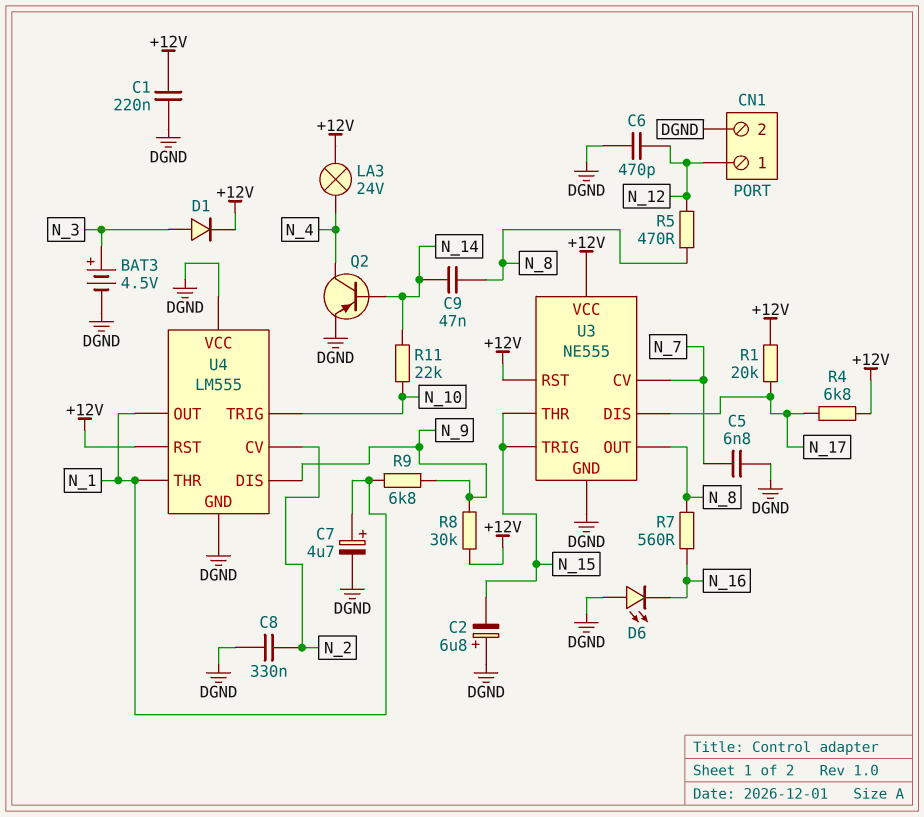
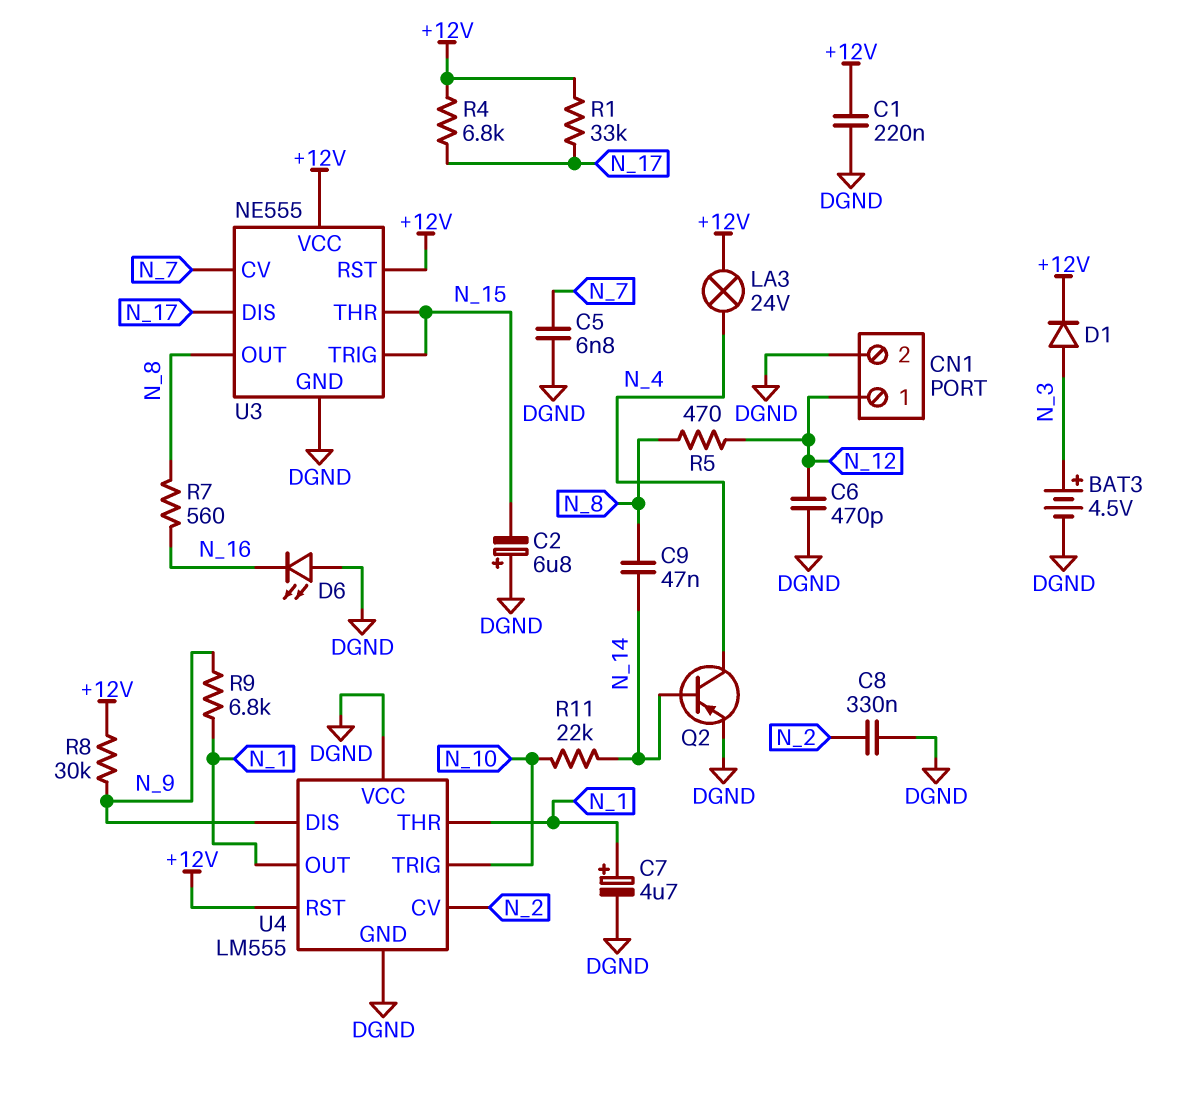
R1: 20k (+12V, N_17) -> 33k (+12V, N_17)

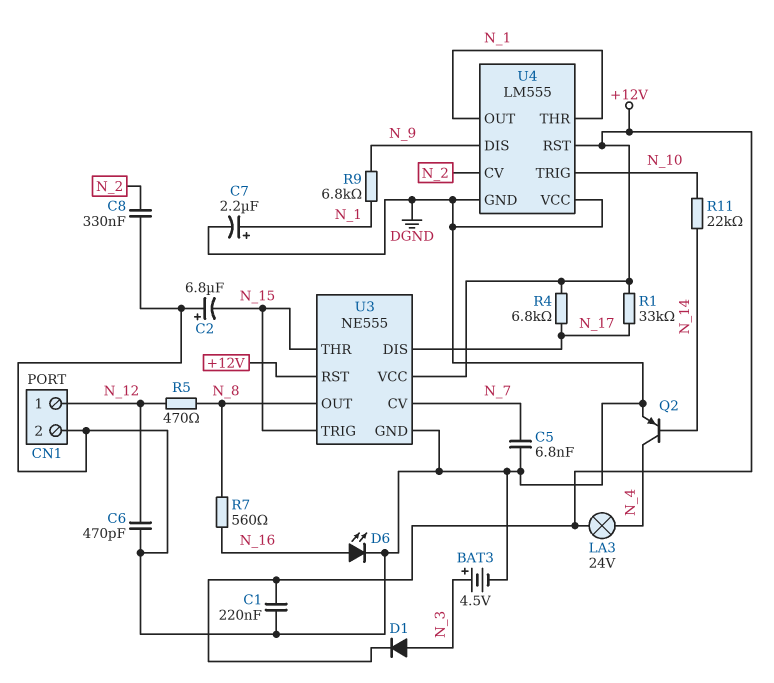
C7: 4.7uF (plus N_1, minus DGND) -> 2.2uF (plus N_1, minus DGND)
C9: 47nF (N_8, N_14) -> none
D6: LED (A DGND, K N_16) -> LED (A N_16, K DGND)
R8: 30k (+12V, N_9) -> none

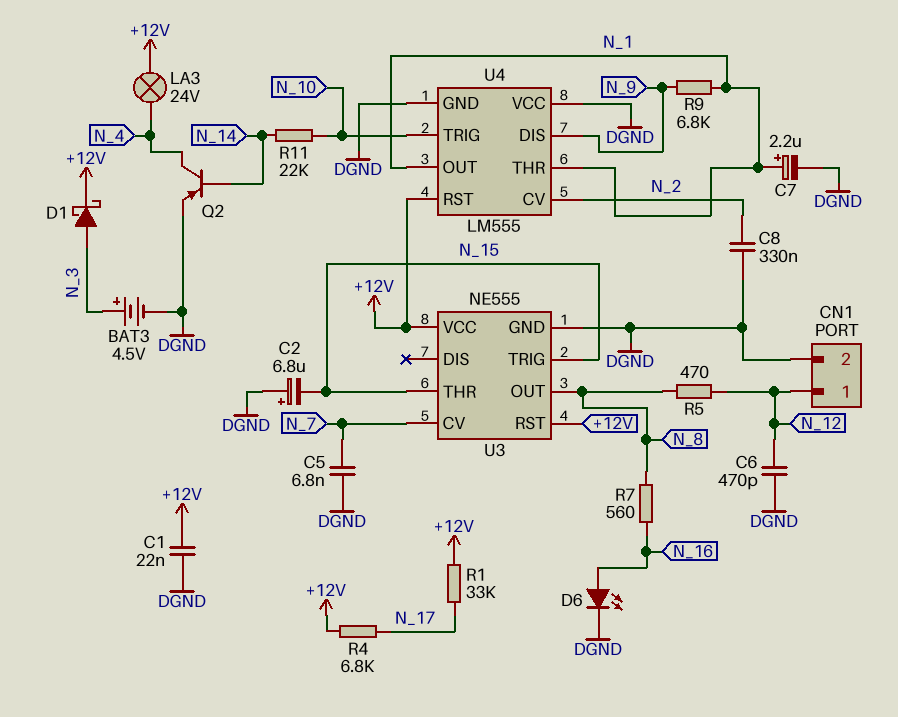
C1: 220nF (+12V, DGND) -> 22nF (+12V, DGND)
D1: diode (A N_3, K +12V) -> schottky (A N_3, K +12V)
U3 pin DIS: N_17 -> none

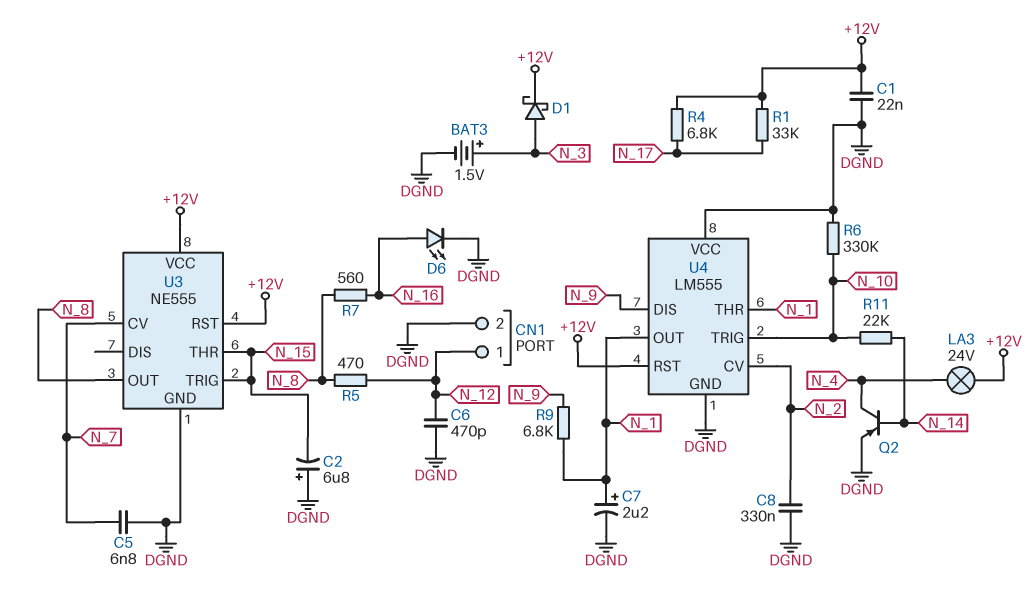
BAT3: 4.5V (plus N_3, minus DGND) -> 1.5V (plus N_3, minus DGND)
R6: none -> 330k (DGND, N_10)

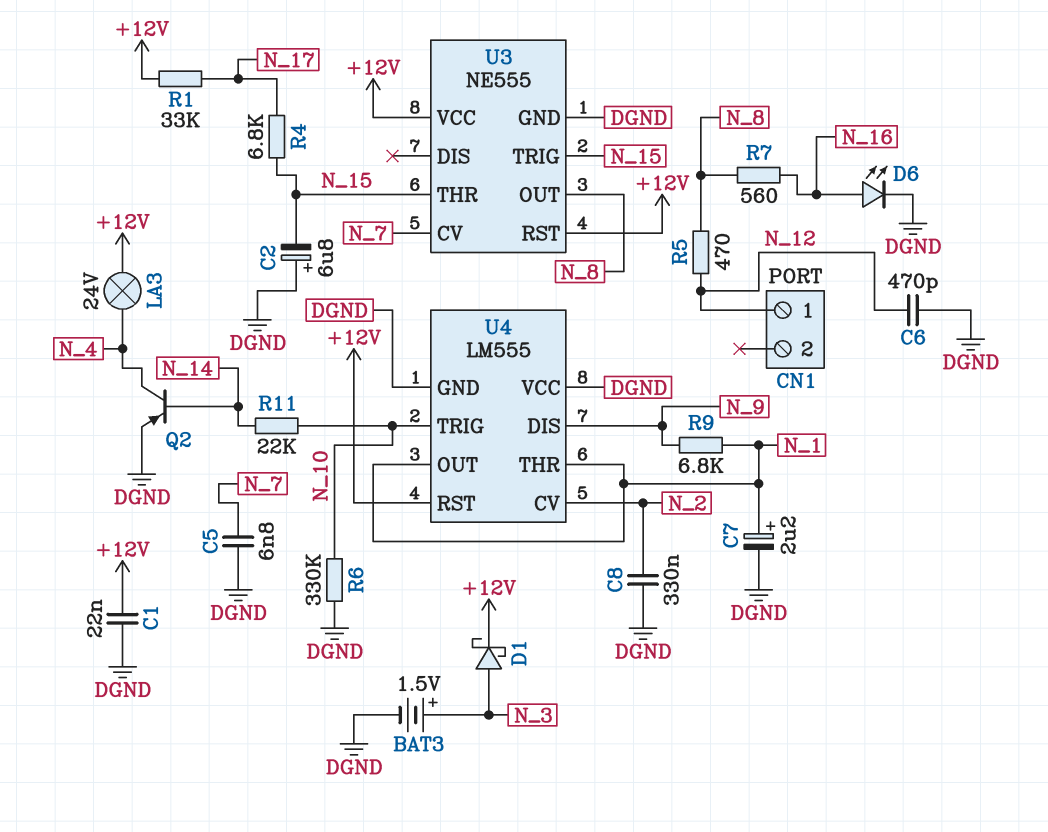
CN1 pin 2: DGND -> none
R4: 6.8k (+12V, N_17) -> 6.8k (N_15, N_17)

